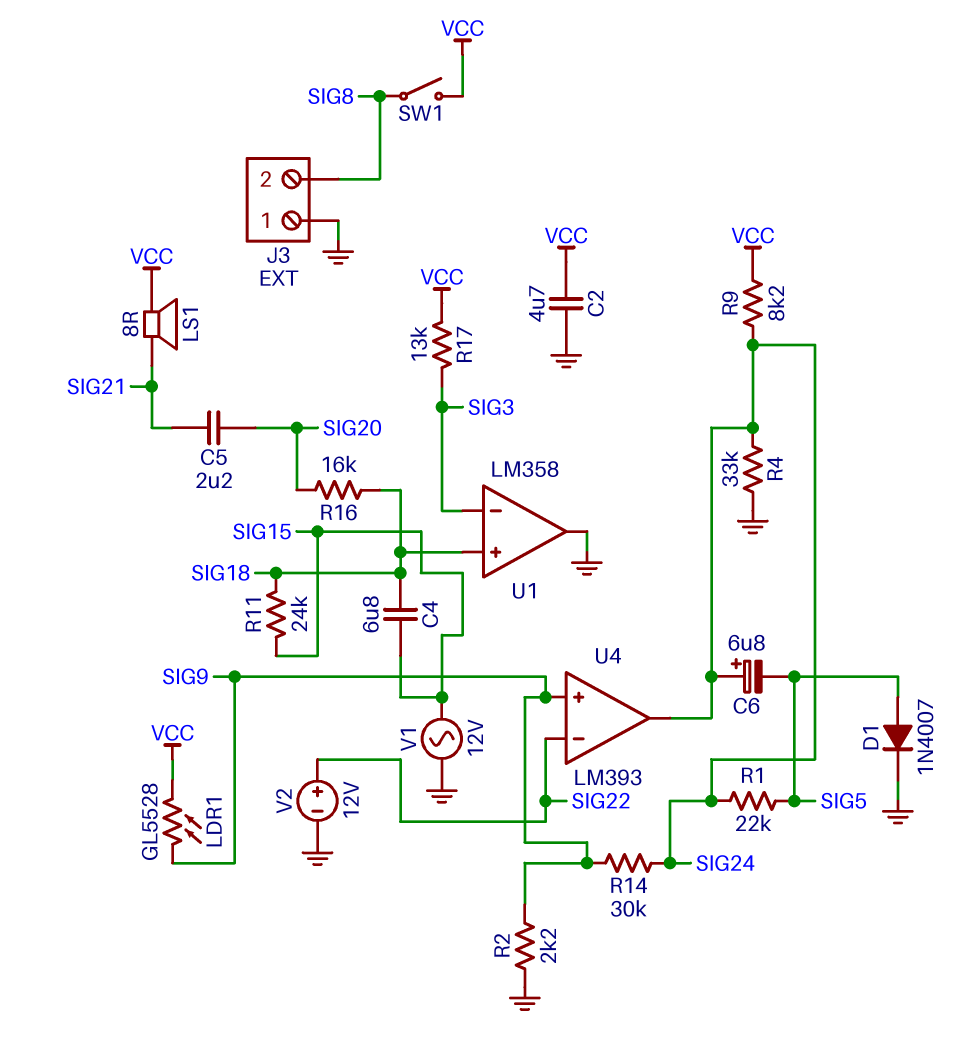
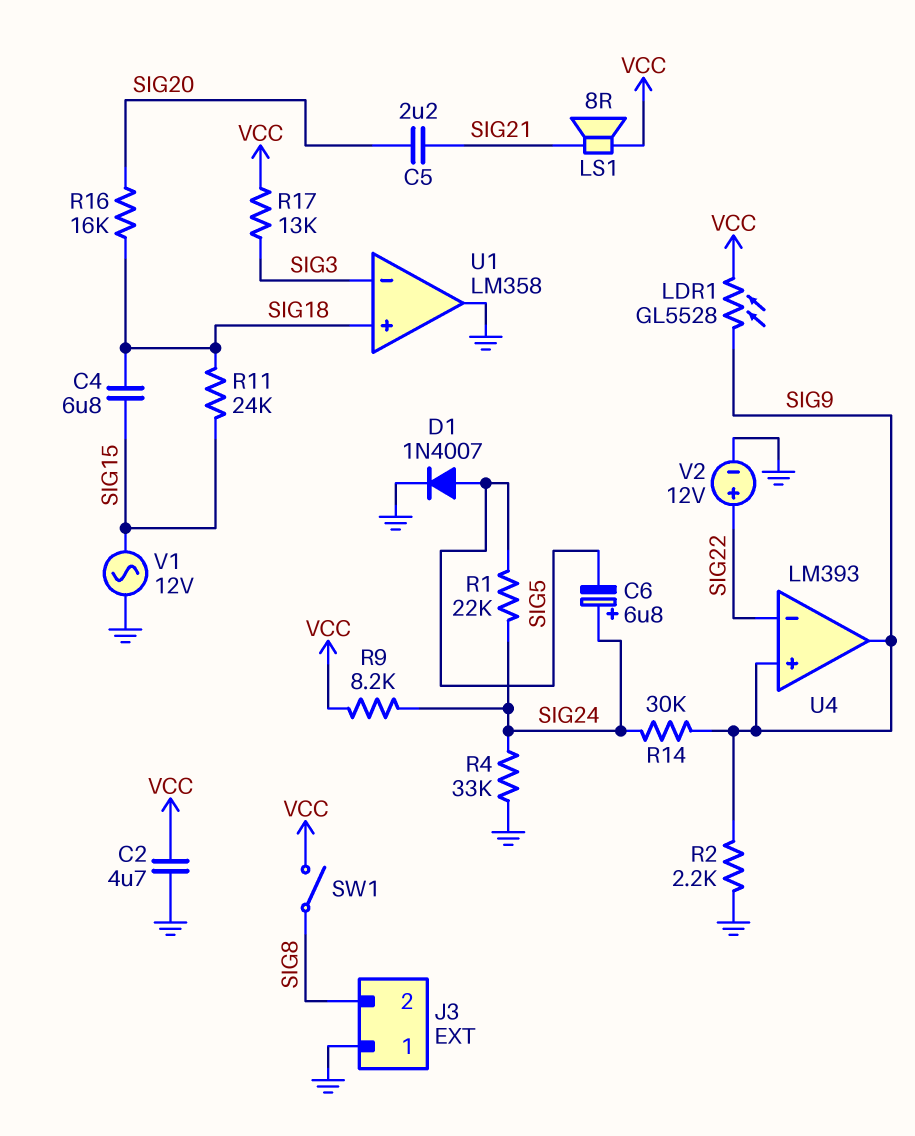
U4 pin out: SIG24 -> SIG9

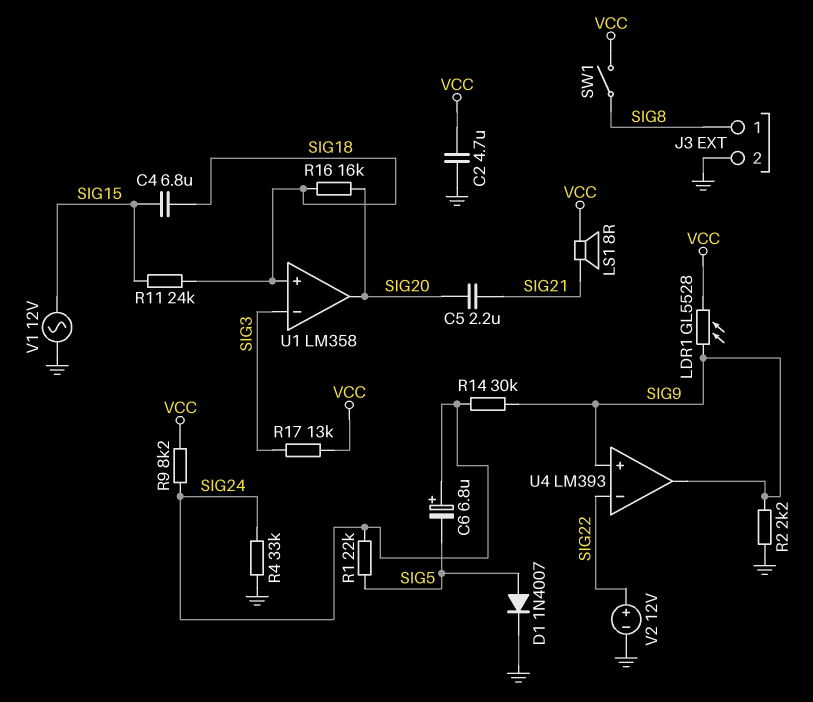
J3 pin 1: GND -> SIG8
J3 pin 2: SIG8 -> GND
U1 pin out: GND -> SIG20

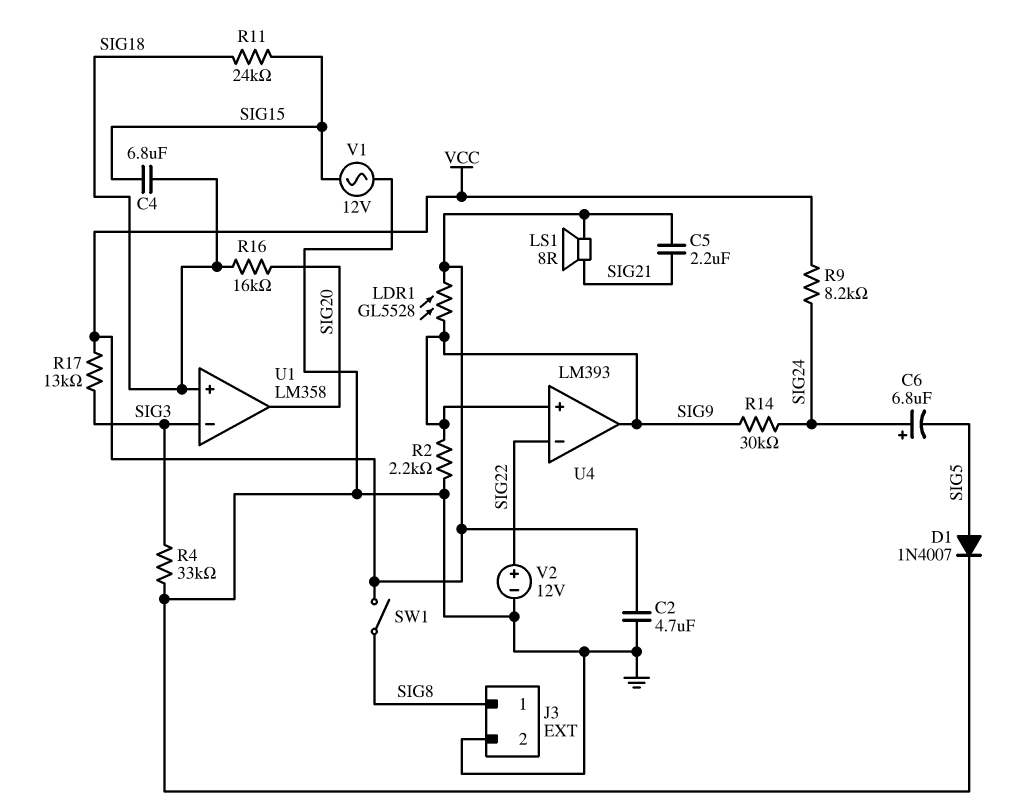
C5: 2.2uF (SIG20, SIG21) -> 2.2uF (SIG21, VCC)
R1: 22k (SIG5, SIG24) -> none
R4: 33k (GND, SIG24) -> 33k (GND, SIG3)

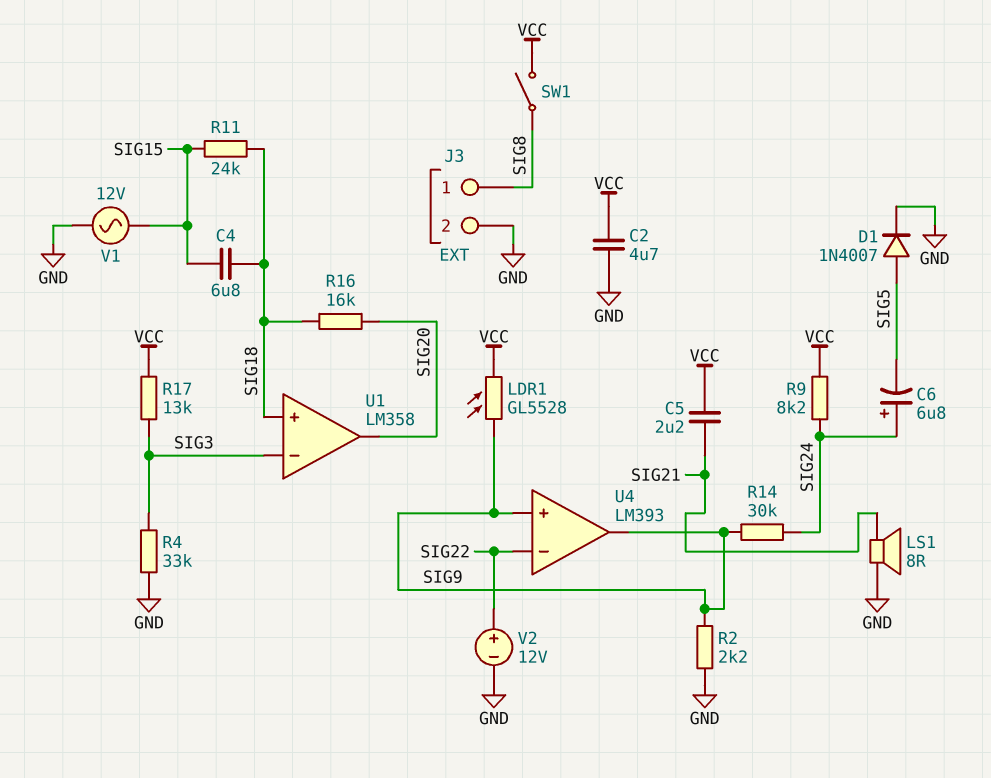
LS1: speaker 8R (SIG21, VCC) -> speaker 8R (GND, SIG21)

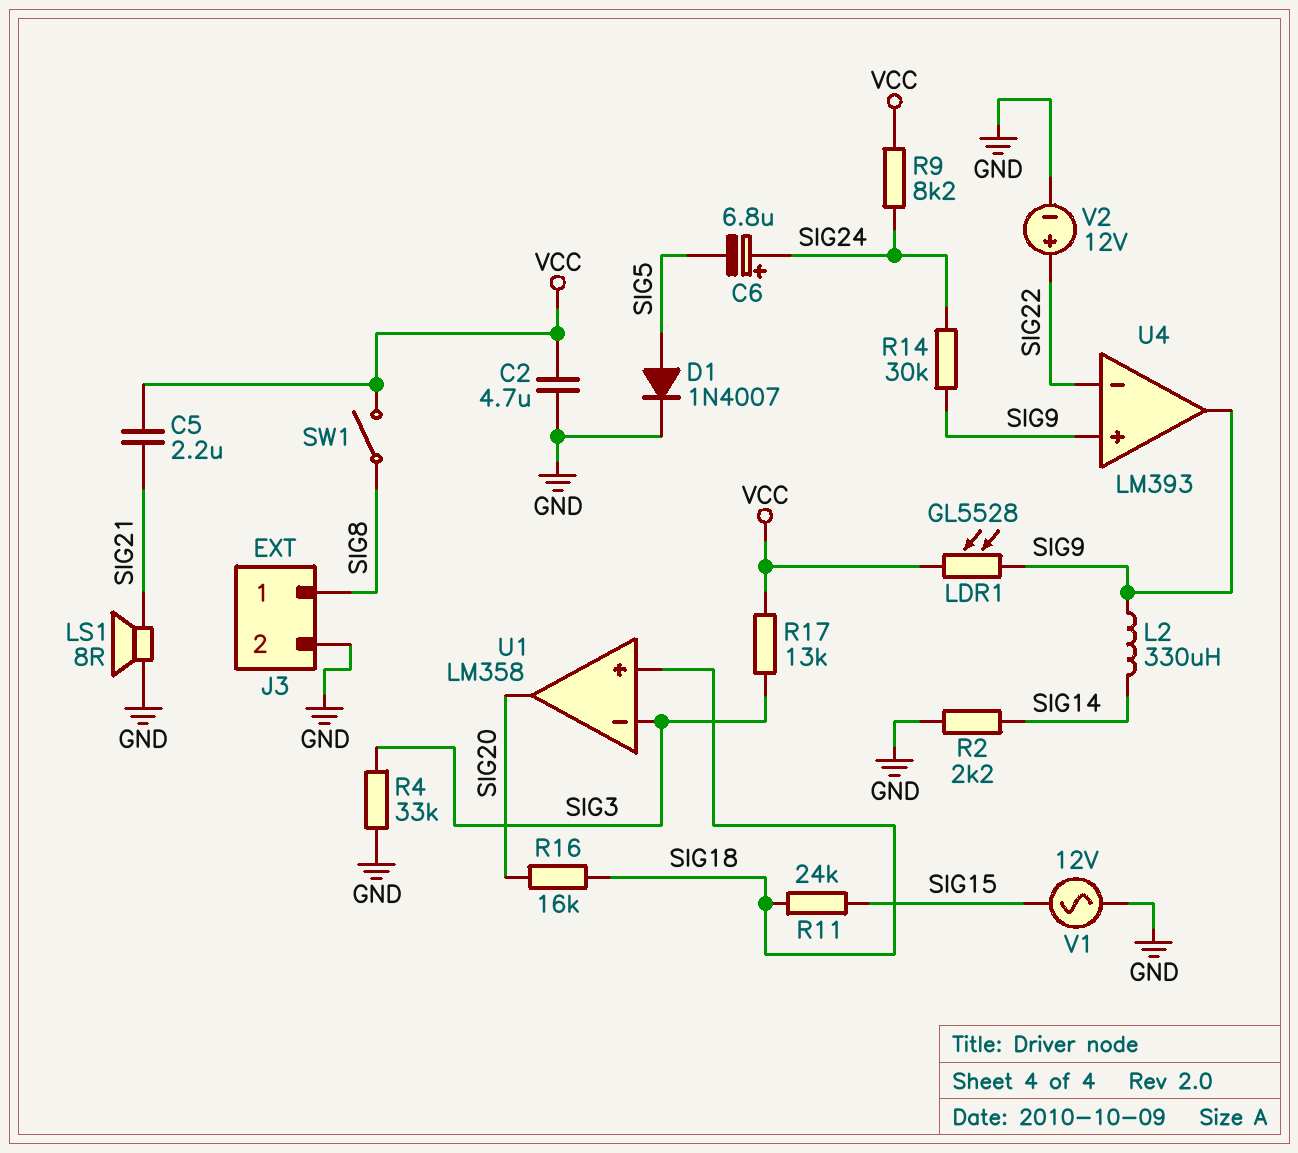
C4: 6.8uF (SIG15, SIG18) -> none
L2: none -> 330uH (SIG9, SIG14)
R2: 2.2k (GND, SIG9) -> 2.2k (GND, SIG14)

